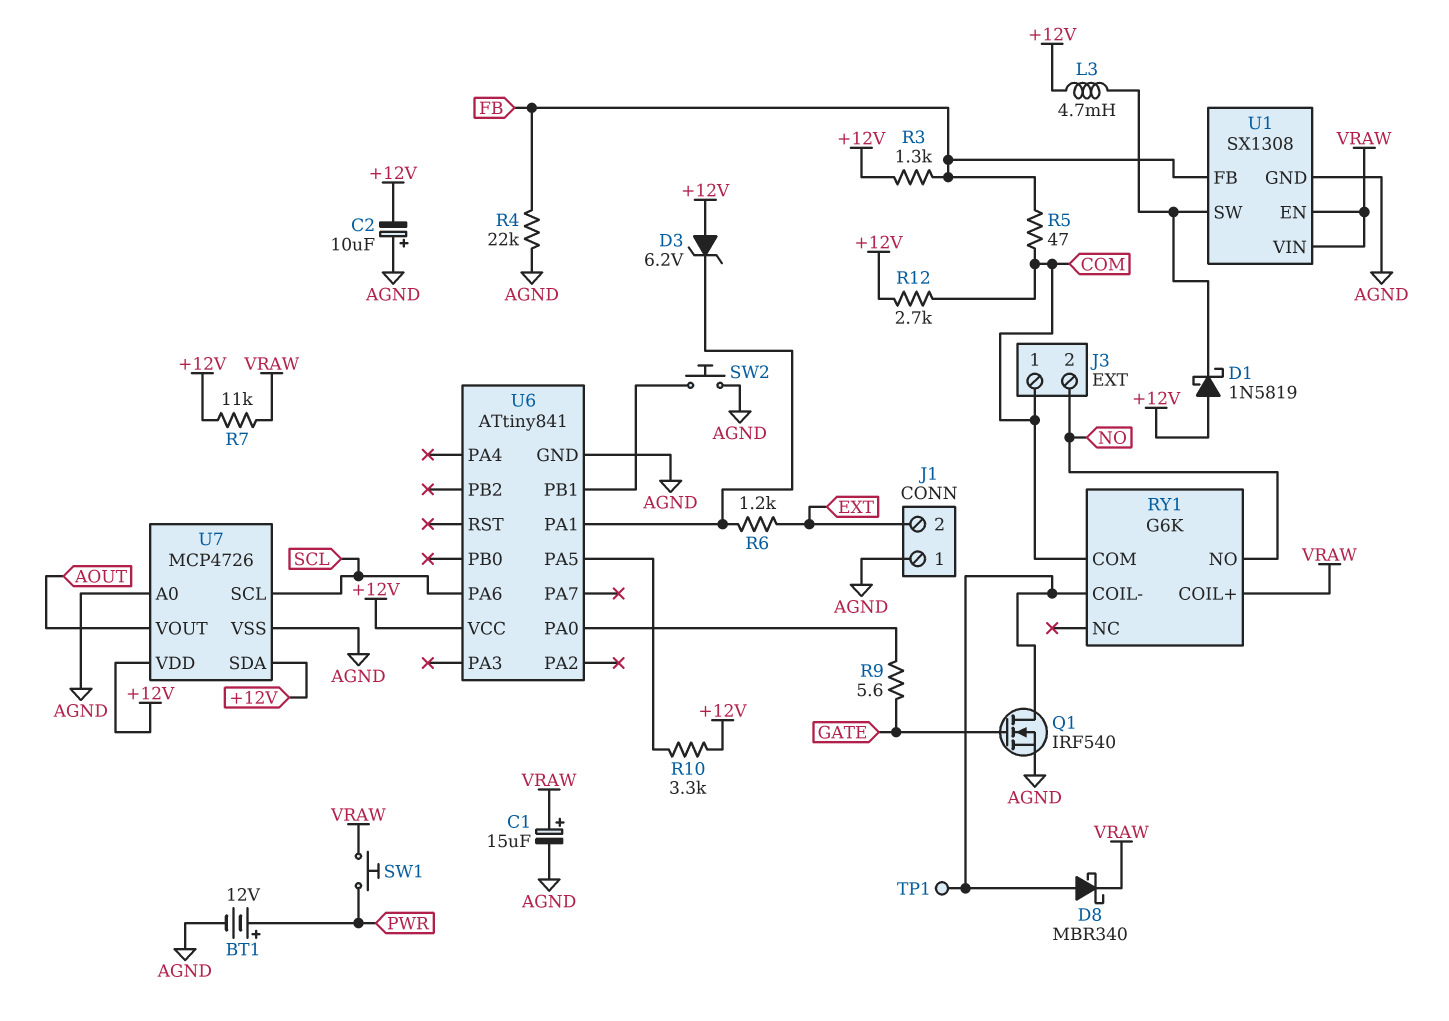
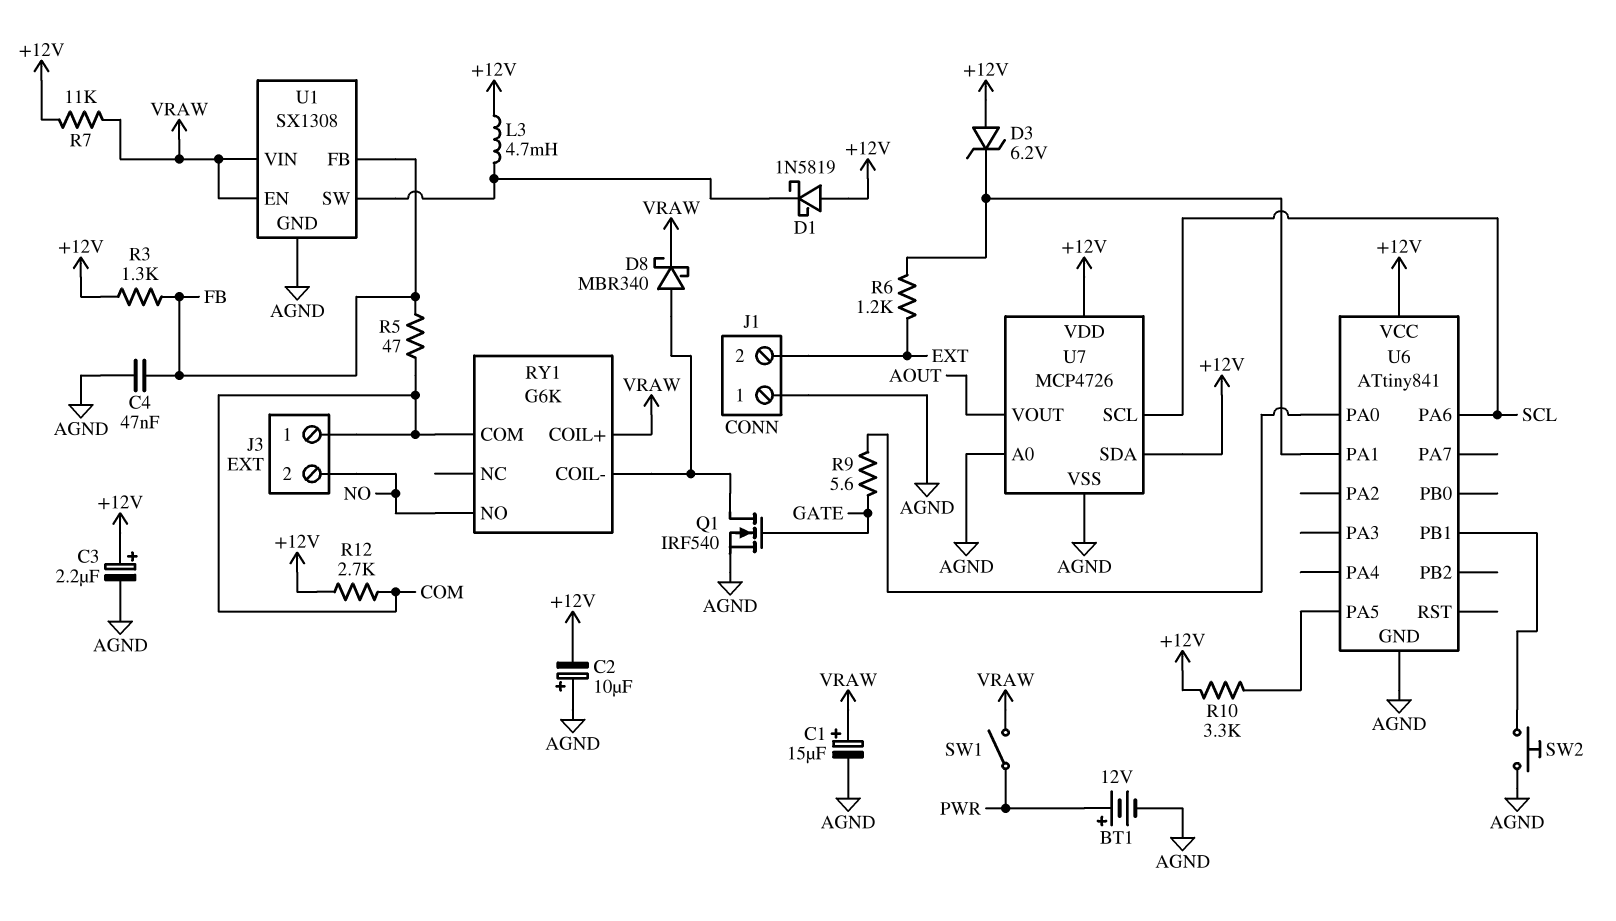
C3: none -> 2.2uF (plus +12V, minus AGND)
C4: none -> 47nF (AGND, FB)
R4: 22k (AGND, FB) -> none
SW1: button (PWR, VRAW) -> switch (PWR, VRAW)
TP1: test point (RY1/COIL-) -> none

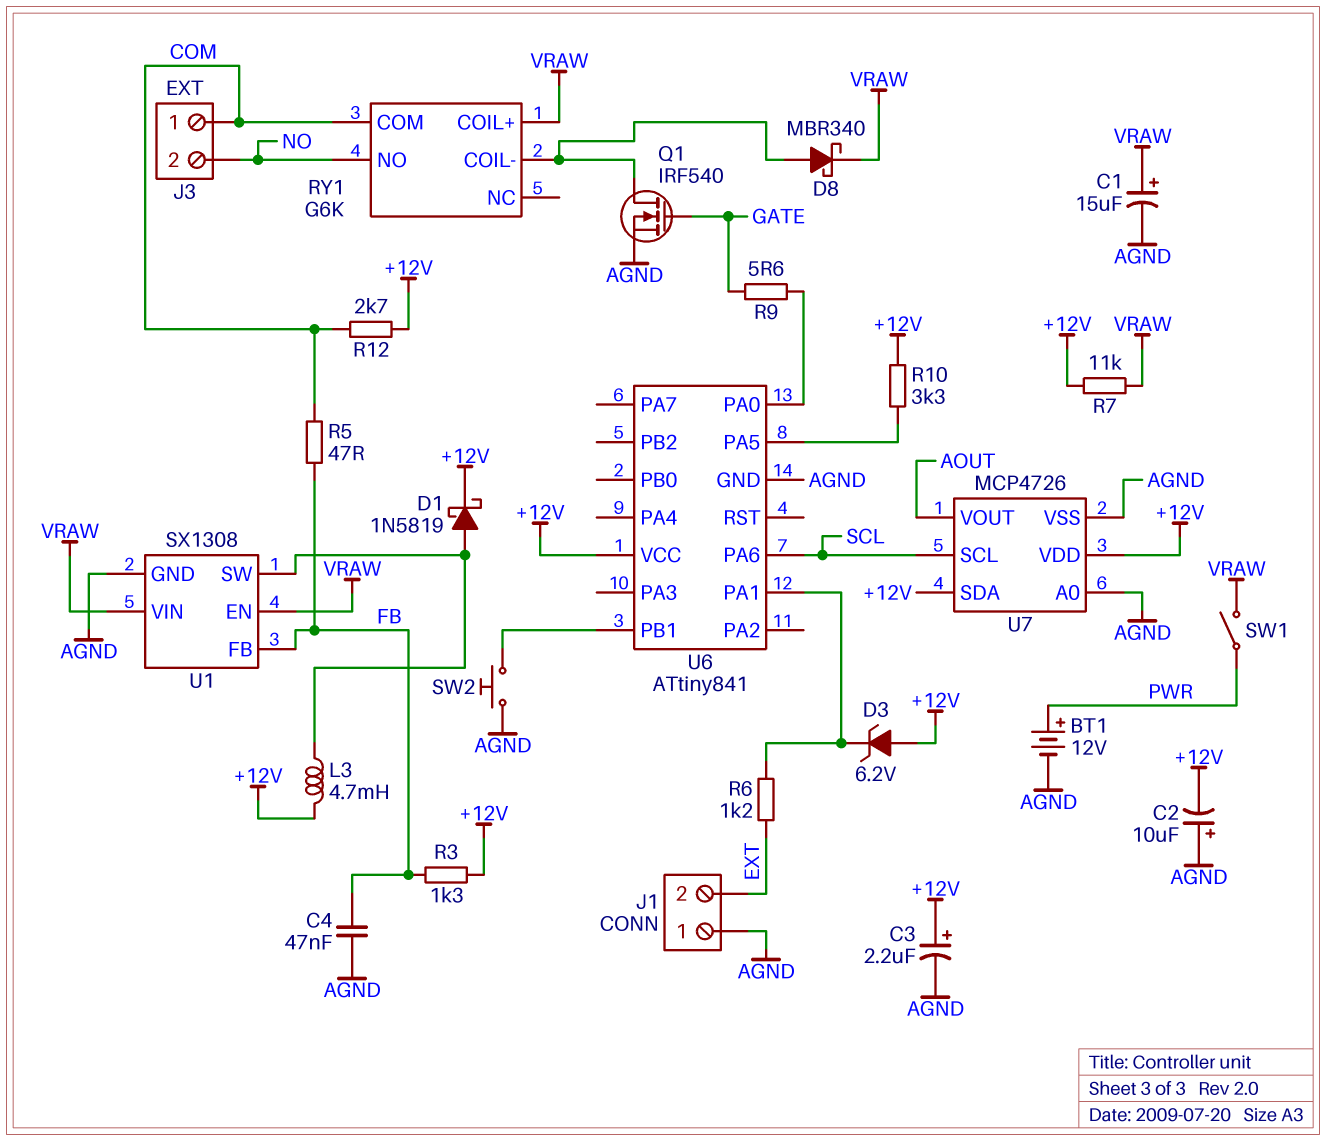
D1: schottky 1N5819 (A +12V, K U1/SW) -> schottky 1N5819 (A U1/SW, K +12V)

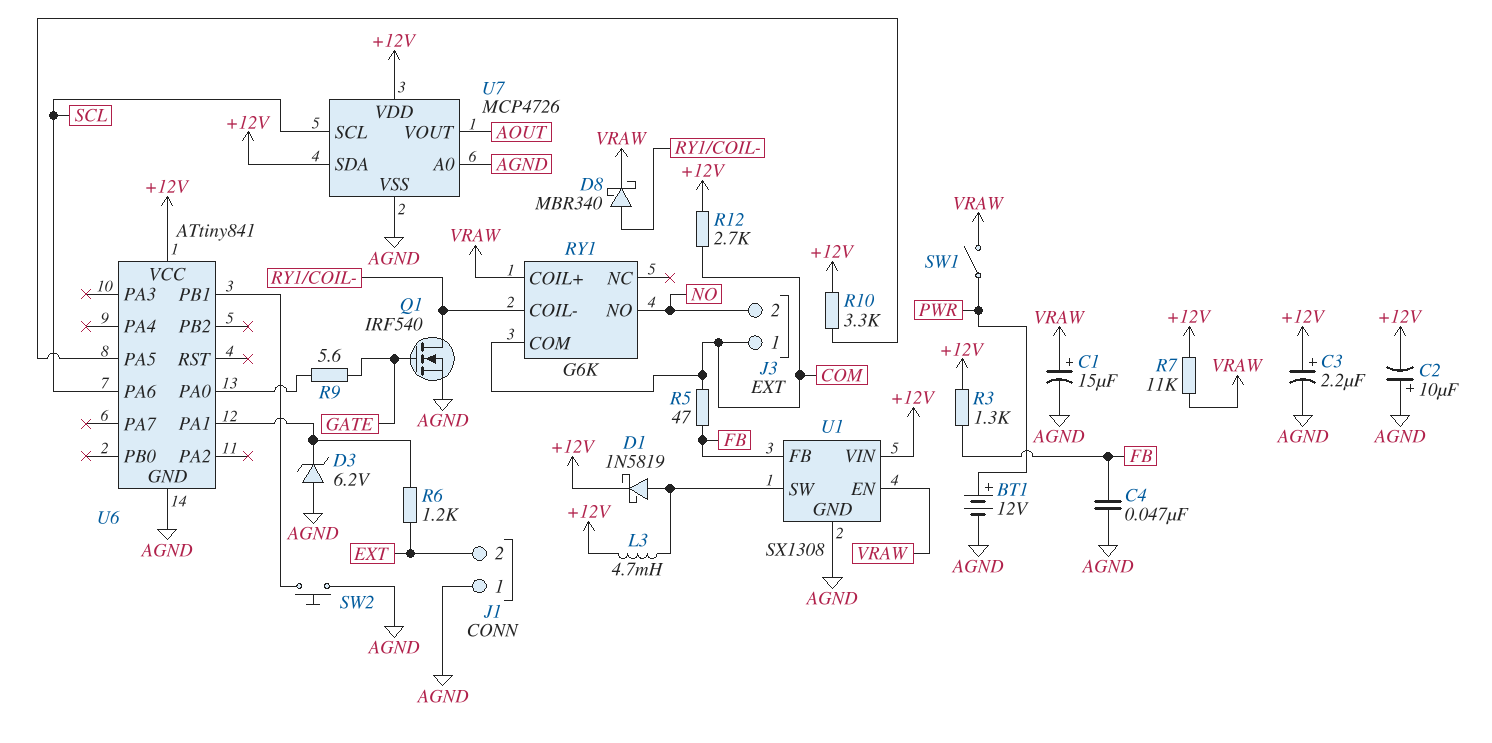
D3: zener 6.2V (A +12V, K U6/PA1) -> zener 6.2V (A AGND, K U6/PA1)
U1 pin VIN: VRAW -> +12V

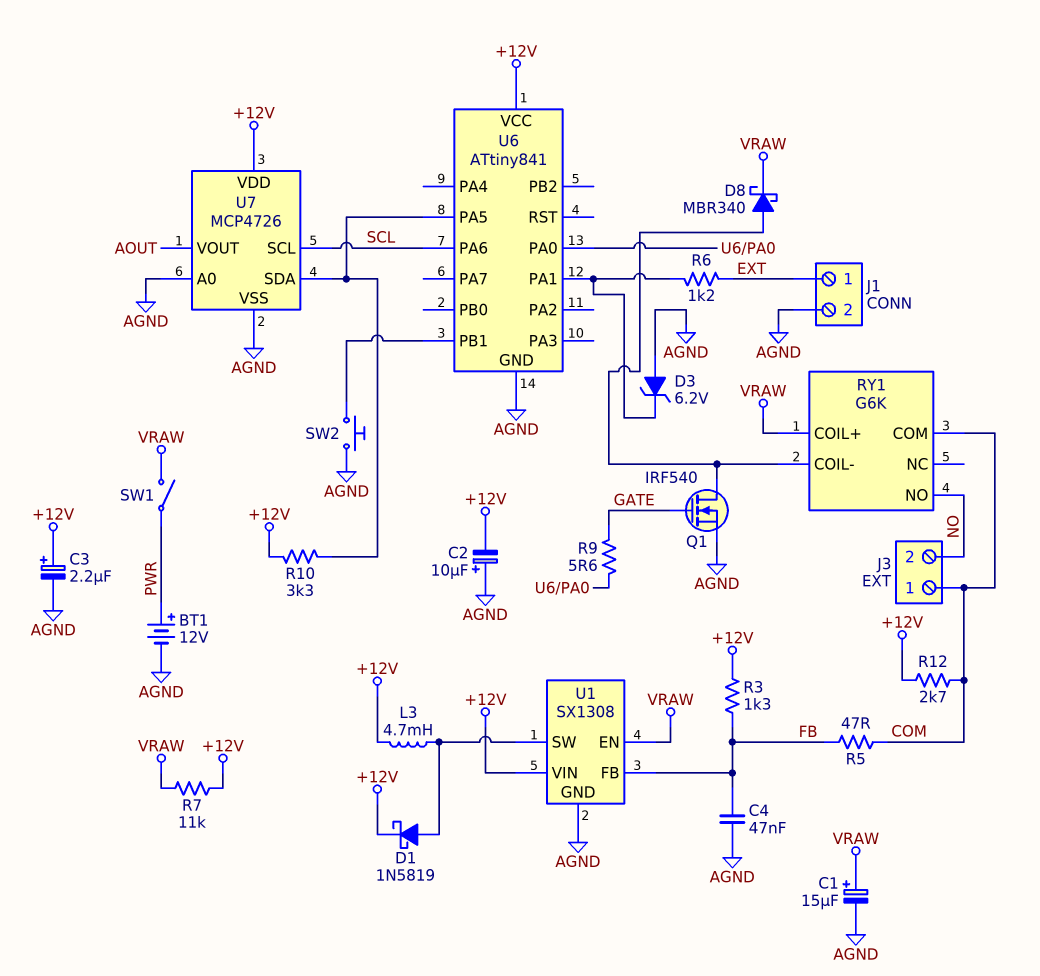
J1 pin 1: AGND -> EXT
J1 pin 2: EXT -> AGND
U7 pin SDA: +12V -> U6/PA5

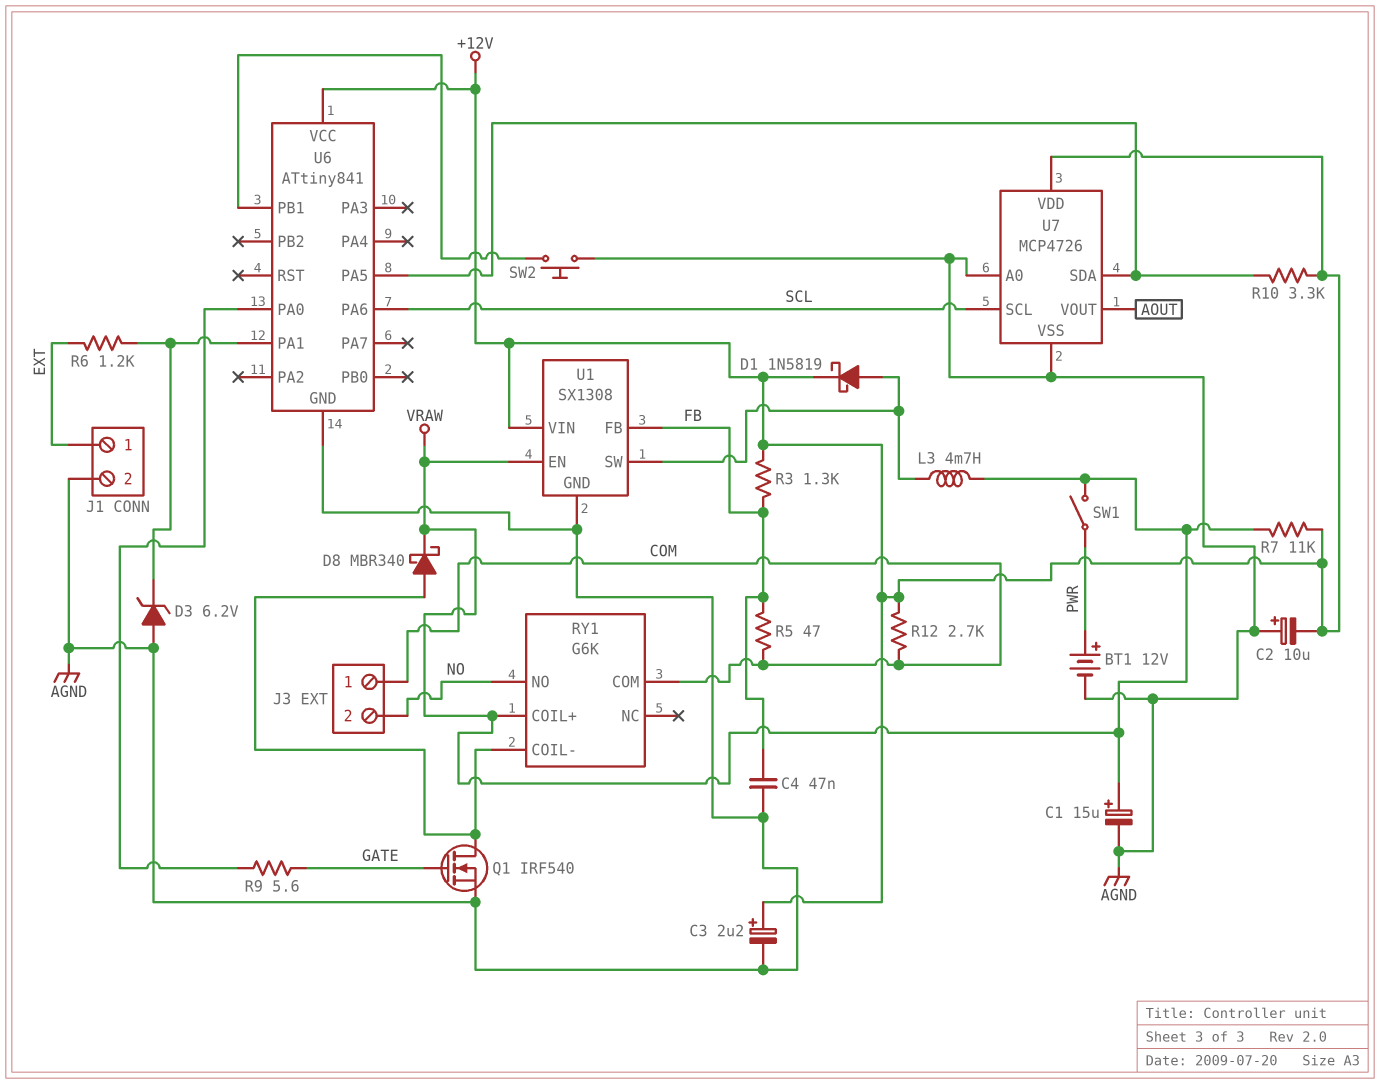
L3: 4.7mH (+12V, U1/SW) -> 4.7mH (U1/SW, VRAW)

